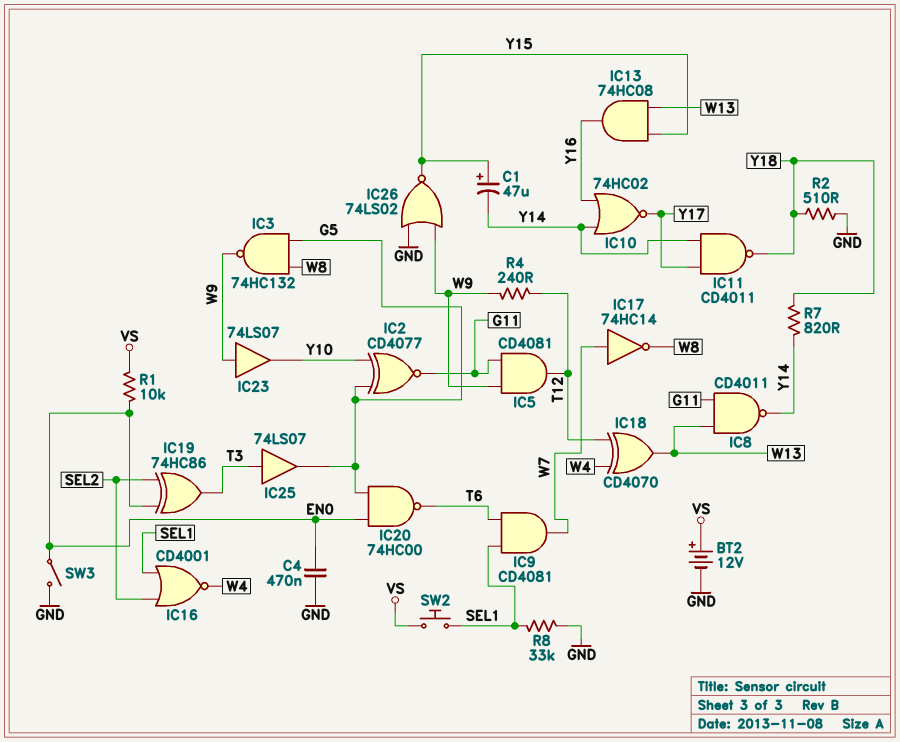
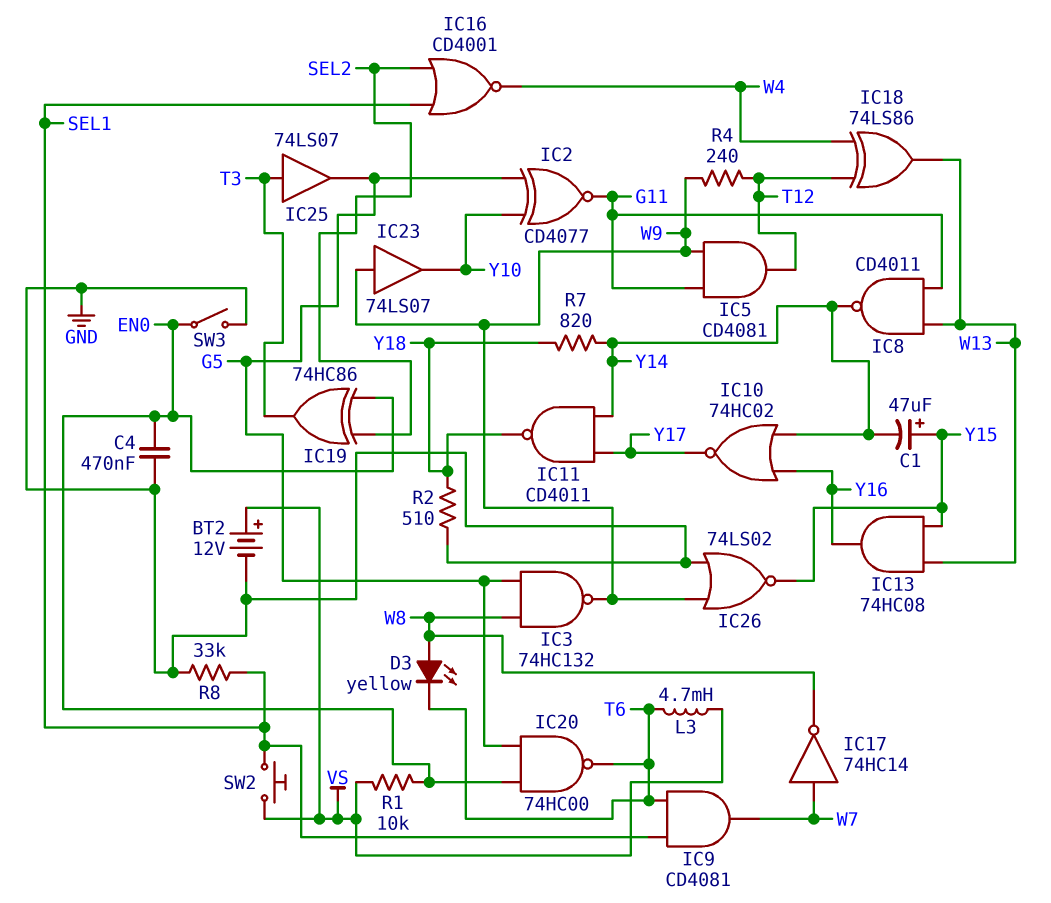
D3: none -> LED yellow (A W8, K T6)
IC18: XOR CD4070 (in T12, in W4, out W13) -> XOR 74LS86 (in T12, in W4, out W13)
L3: none -> 4.7mH (T6, VS)

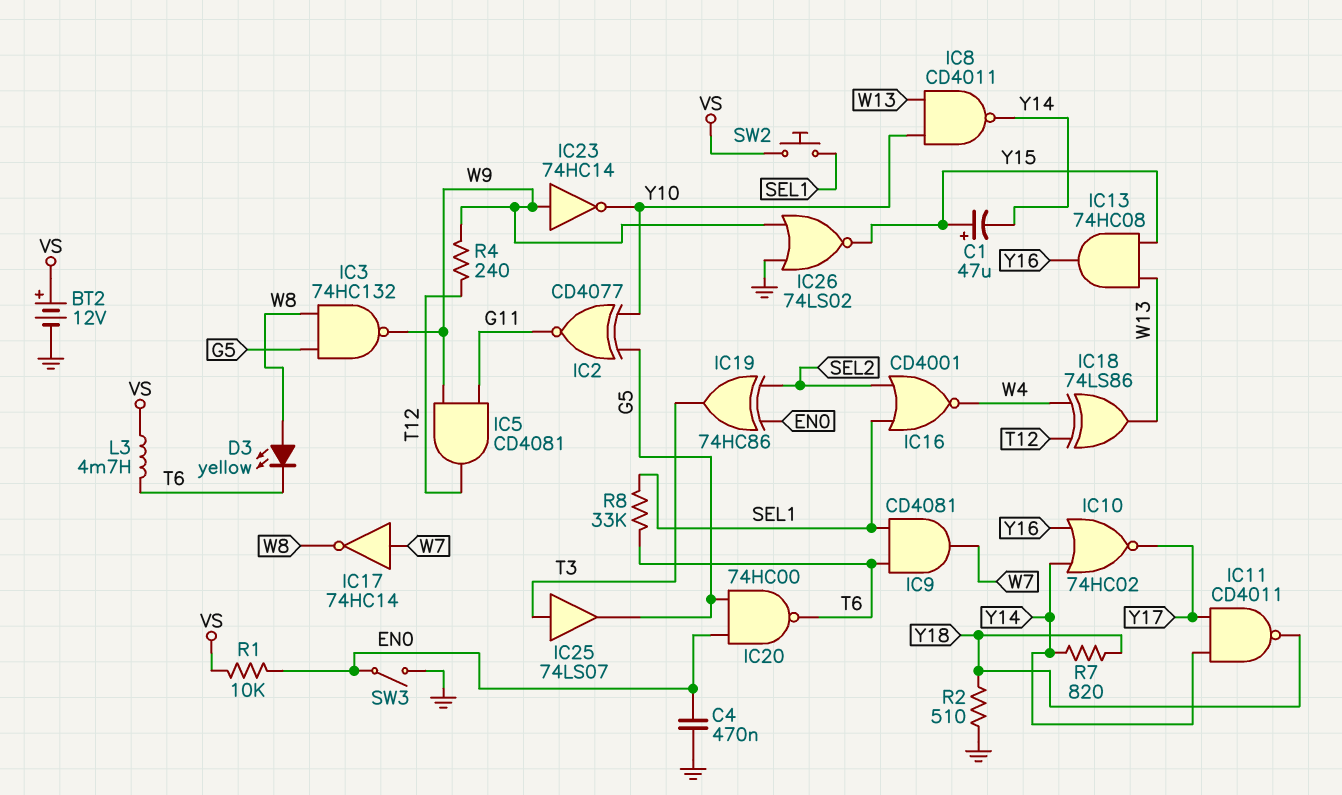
IC8: NAND CD4011 (in G11, in W13, out Y14) -> NAND CD4011 (in W13, in Y10, out Y14)
IC23: buffer 74LS07 (in W9, out Y10) -> NOT 74HC14 (in W9, out Y10)
R8: 33k (GND, SEL1) -> 33k (SEL1, T6)

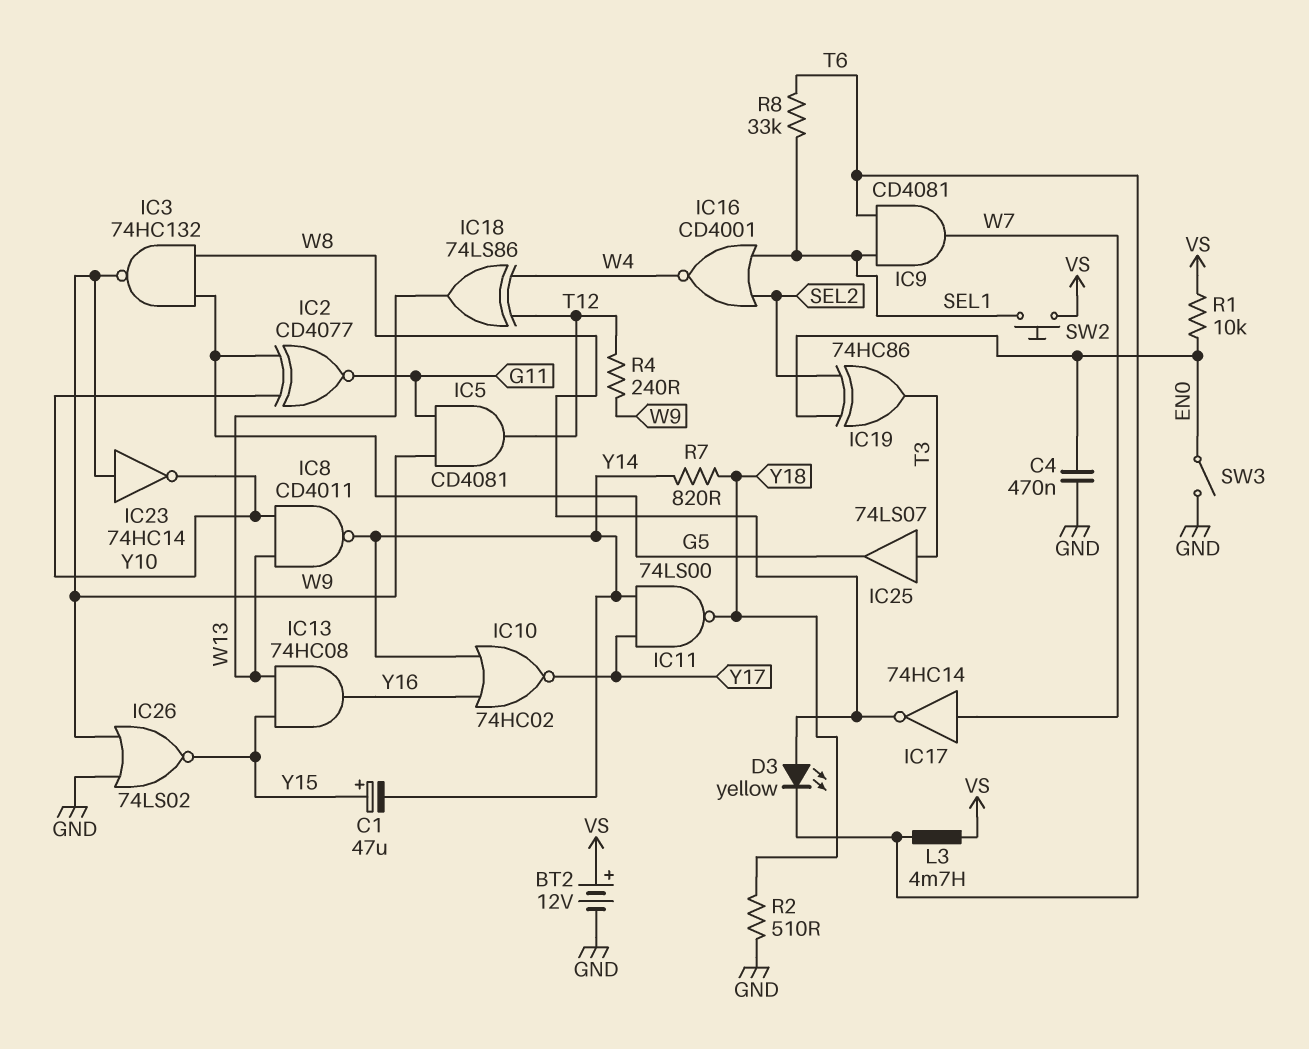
IC11: NAND CD4011 (in Y14, in Y17, out Y18) -> NAND 74LS00 (in Y14, in Y17, out Y18)
IC20: NAND 74HC00 (in EN0, in G5, out T6) -> none

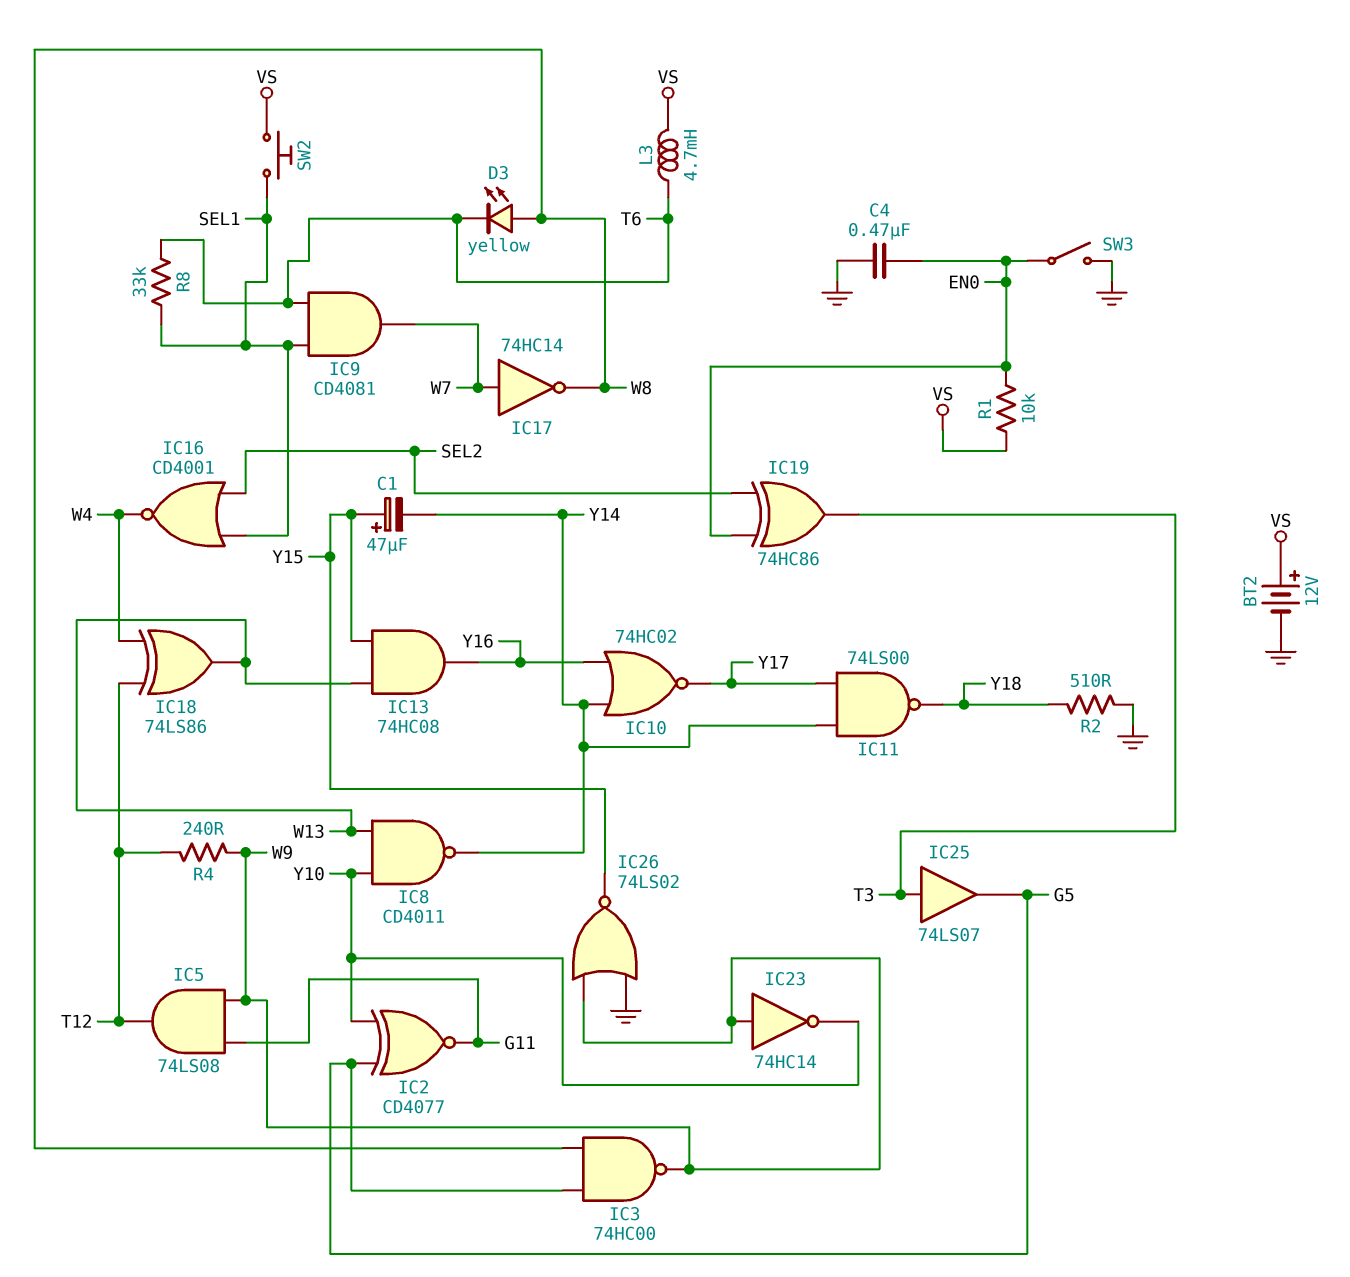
IC3: NAND 74HC132 (in G5, in W8, out W9) -> NAND 74HC00 (in G5, in W8, out W9)
IC5: AND CD4081 (in G11, in W9, out T12) -> AND 74LS08 (in G11, in W9, out T12)
R7: 820 (Y14, Y18) -> none

